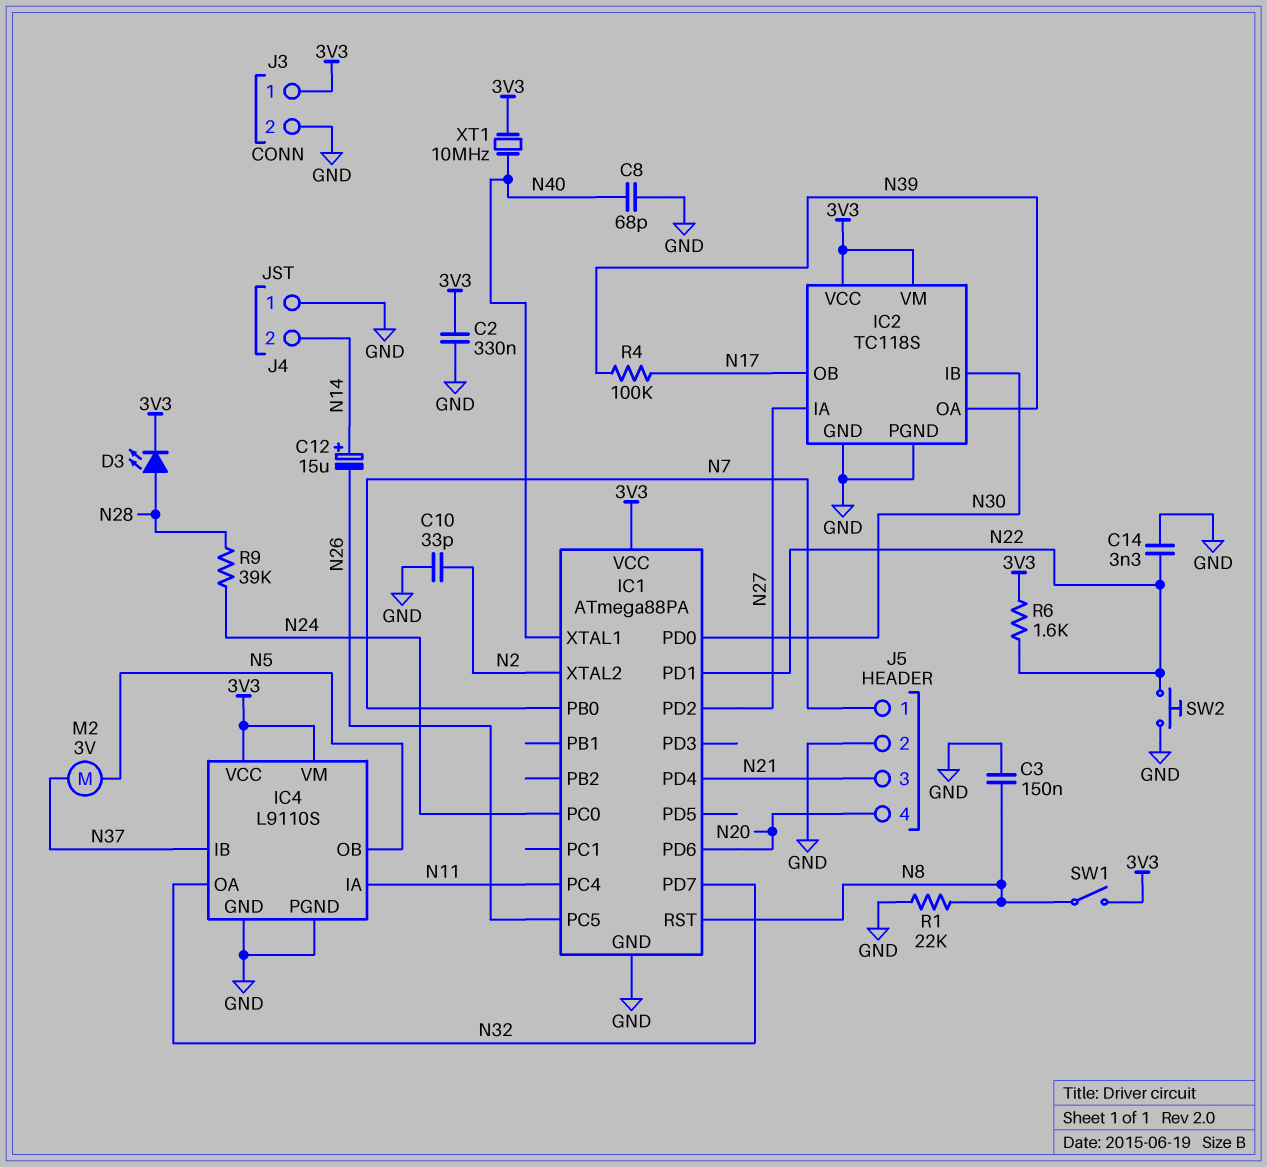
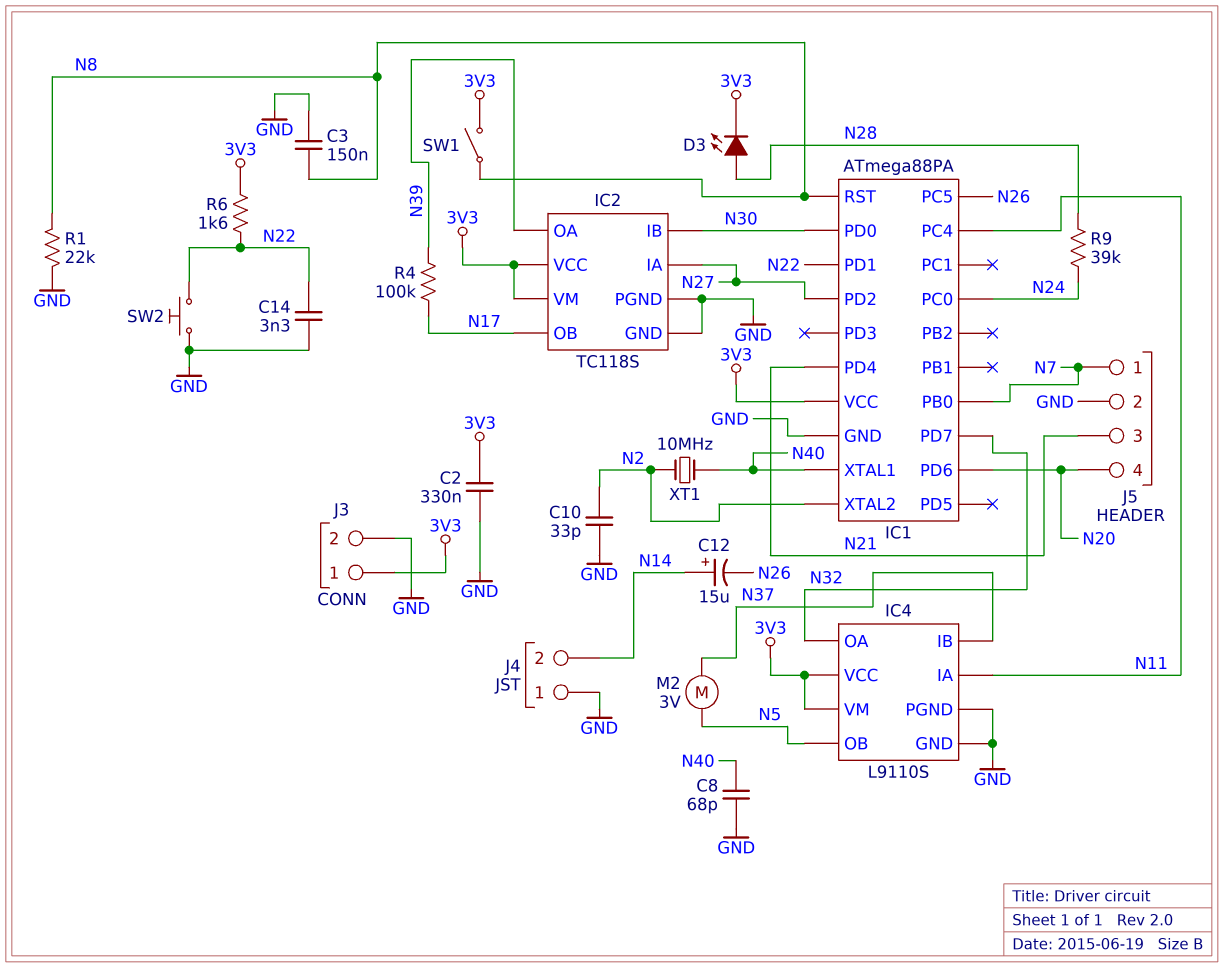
XT1: 10MHz (3V3, N40) -> 10MHz (N2, N40)

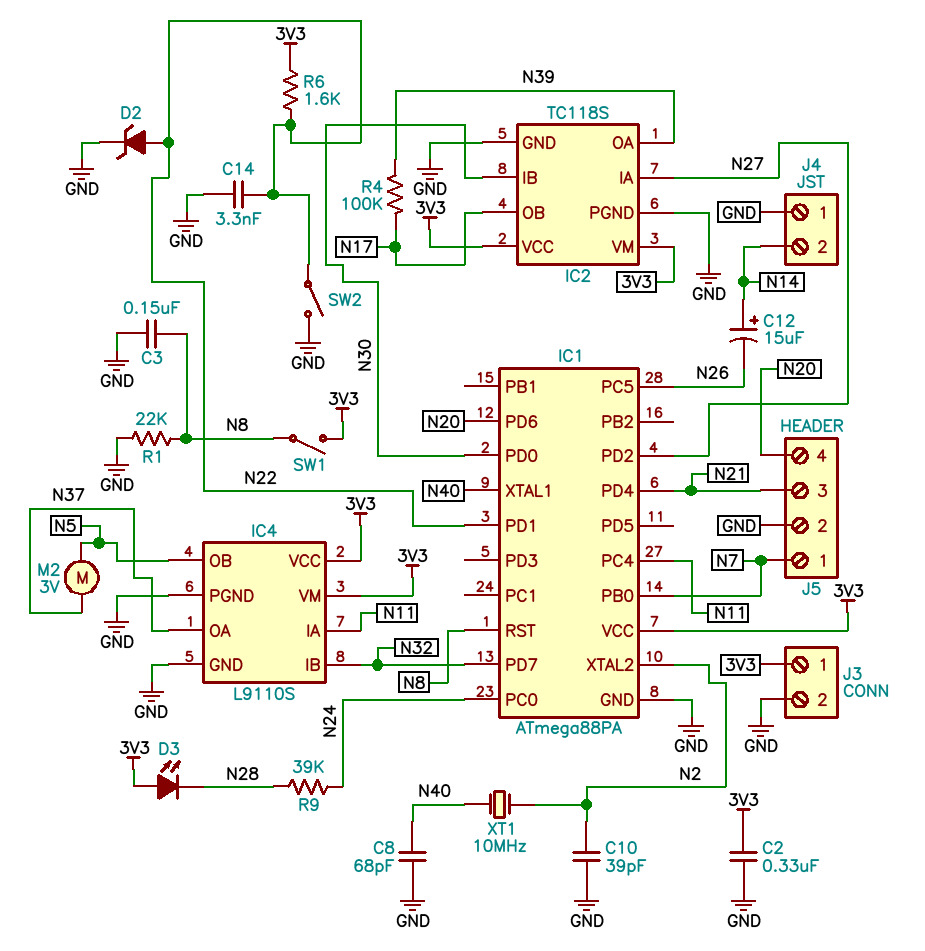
C10: 33pF (GND, N2) -> 39pF (GND, N2)
D2: none -> zener (A N22, K GND)
D3: LED (A N28, K 3V3) -> LED (A 3V3, K N28)
IC4 pin IB: N37 -> N32
IC4 pin OA: N32 -> N37
SW2: button (GND, N22) -> switch (GND, N22)

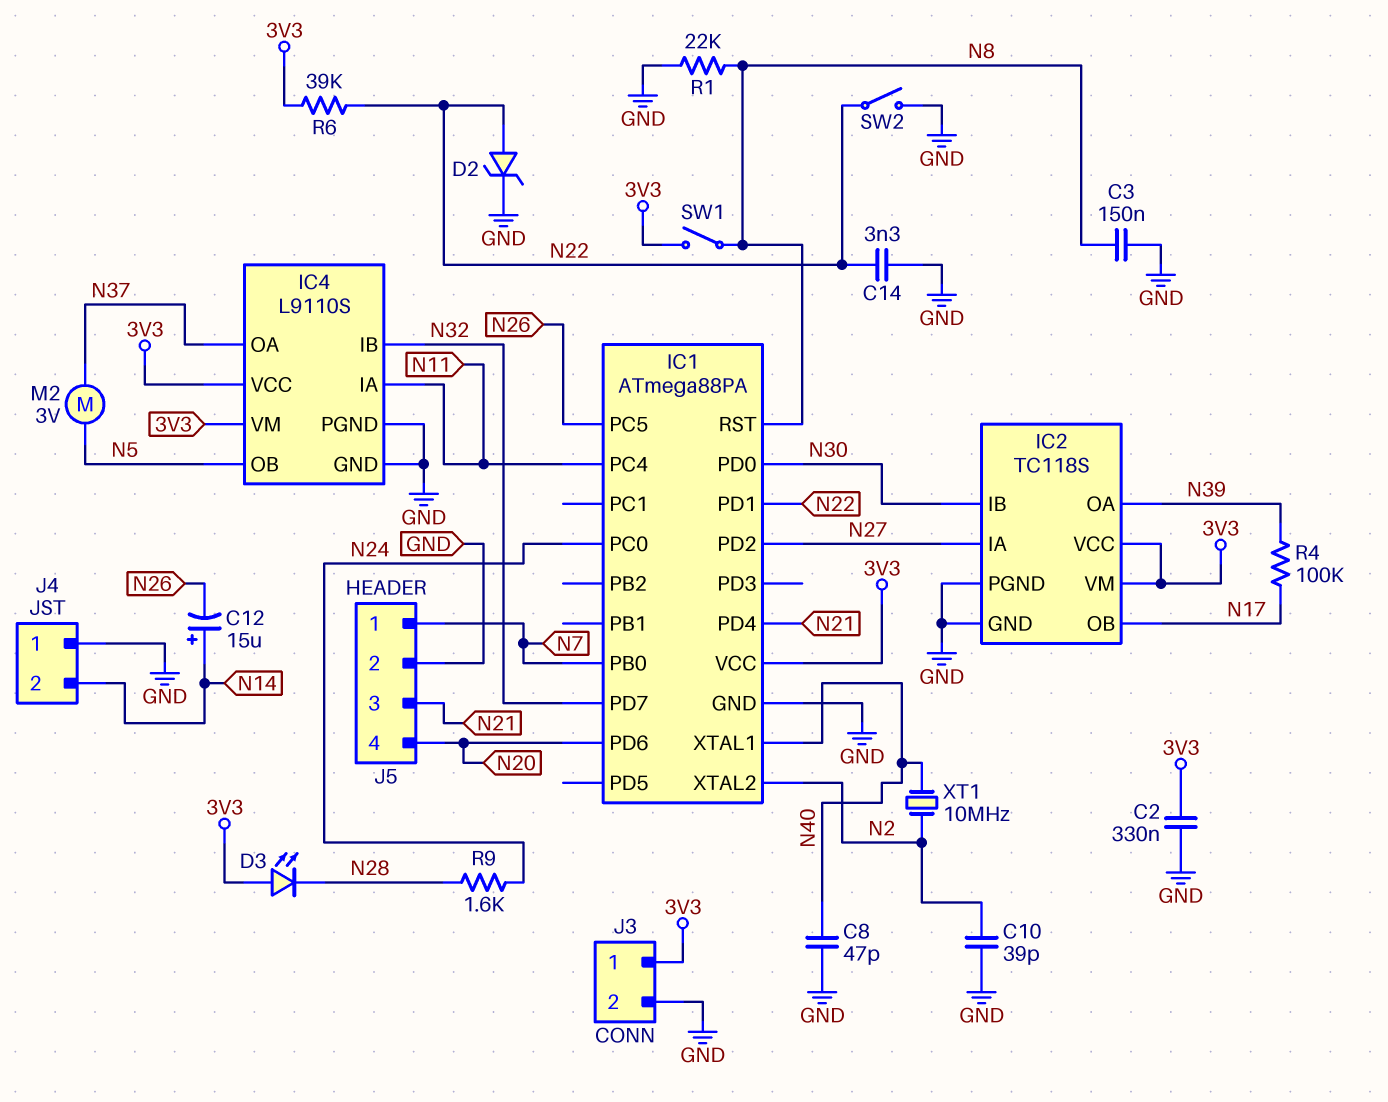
C8: 68pF (GND, N40) -> 47pF (GND, N40)
R6: 1.6k (3V3, N22) -> 39k (3V3, N22)
R9: 39k (N24, N28) -> 1.6k (N24, N28)

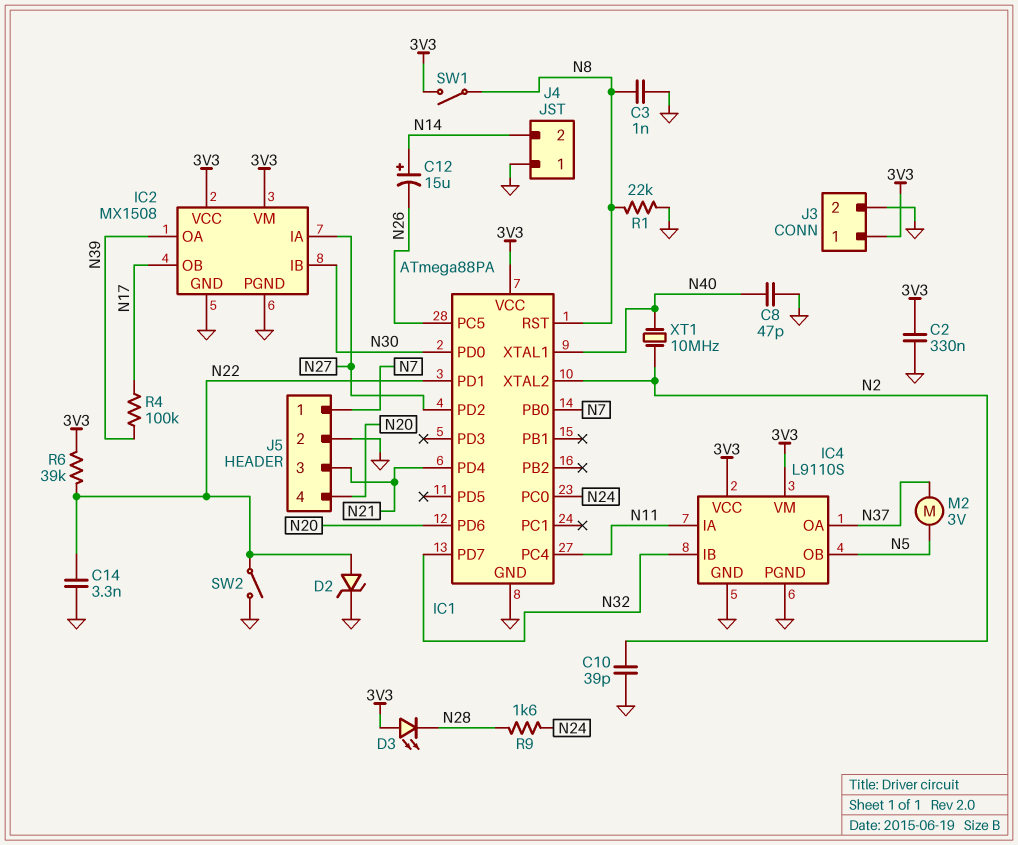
C3: 150nF (GND, N8) -> 1nF (GND, N8)
IC2: TC118S -> MX1508

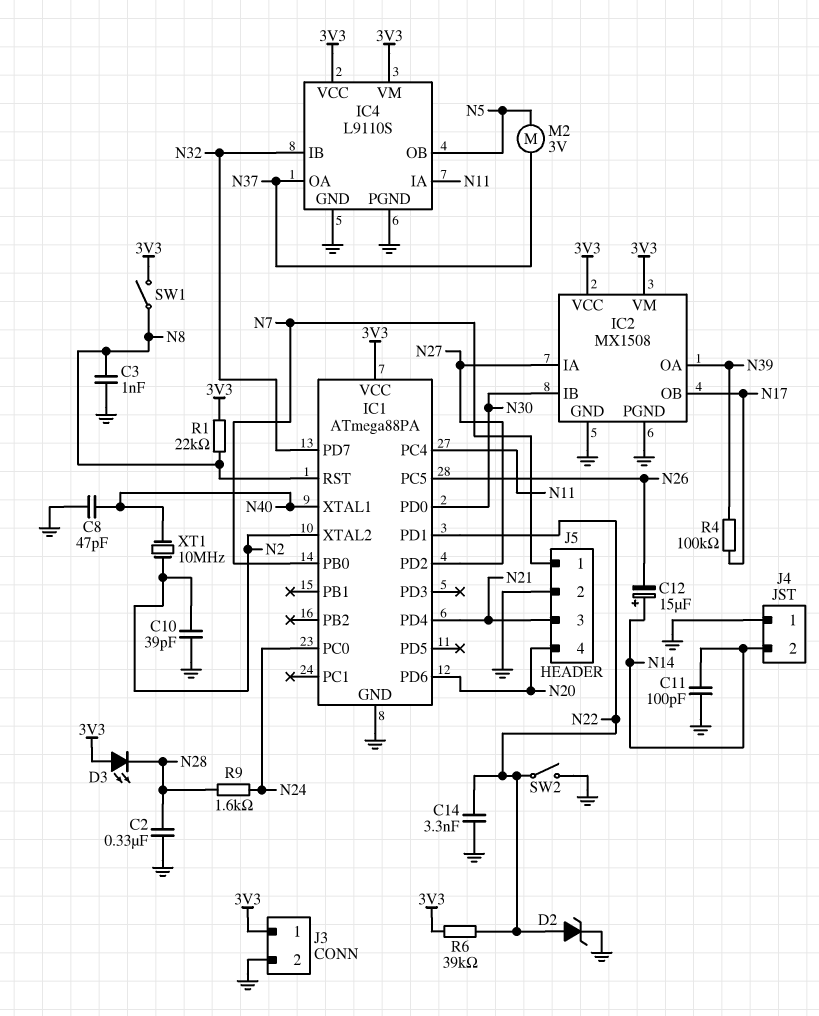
C2: 330nF (3V3, GND) -> 330nF (GND, N28)
C11: none -> 100pF (GND, N14)
R1: 22k (GND, N8) -> 22k (3V3, N8)

